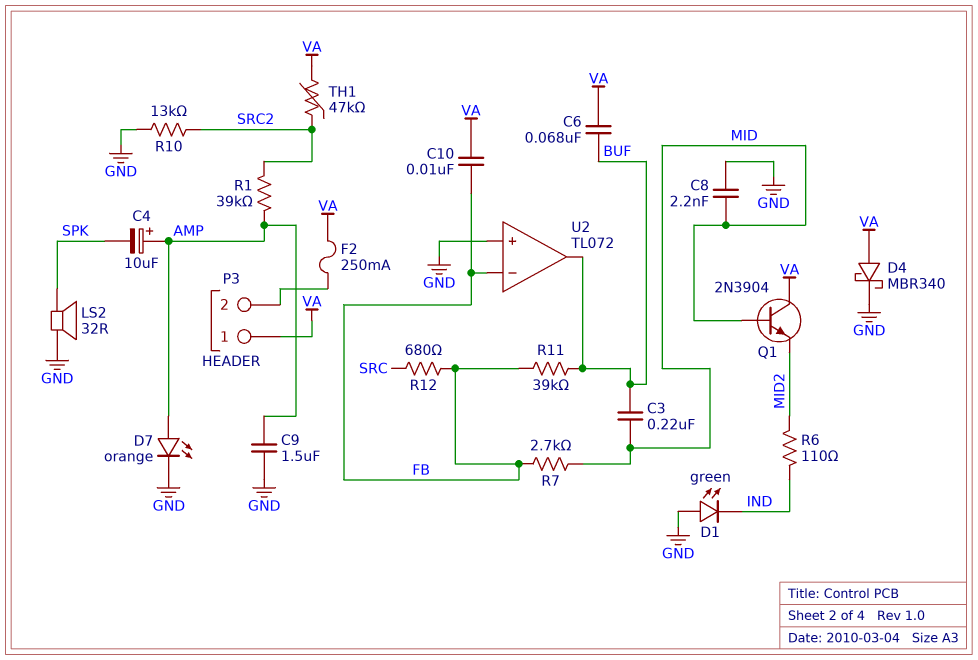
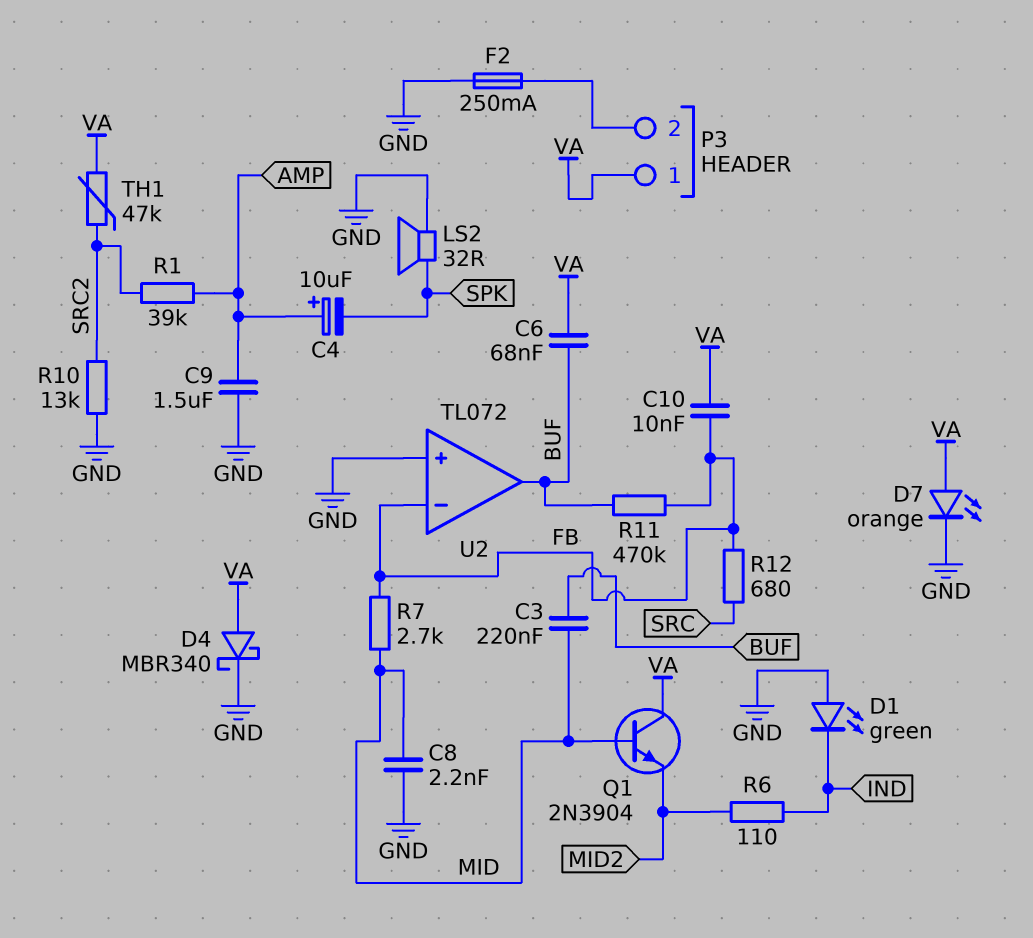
D7: LED orange (A AMP, K GND) -> LED orange (A VA, K GND)
F2: 250mA (P3/2, VA) -> 250mA (GND, P3/2)
R11: 39k (BUF, FB) -> 470k (BUF, FB)

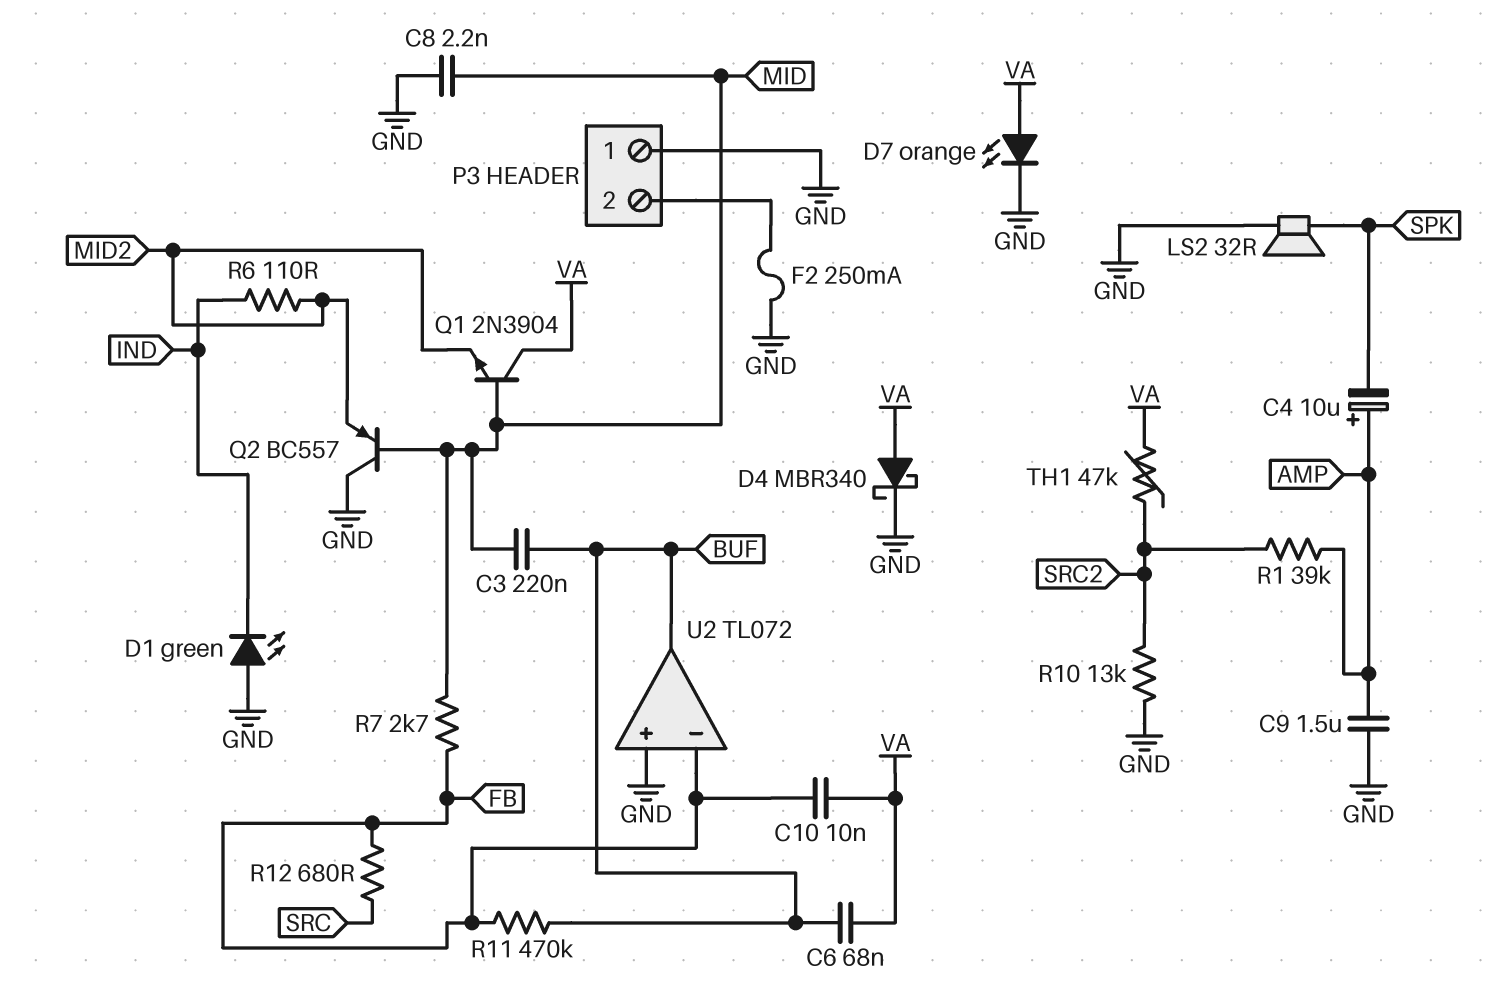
P3 pin 1: VA -> GND
Q2: none -> PNP BC557 (B MID, C GND, E MID2)

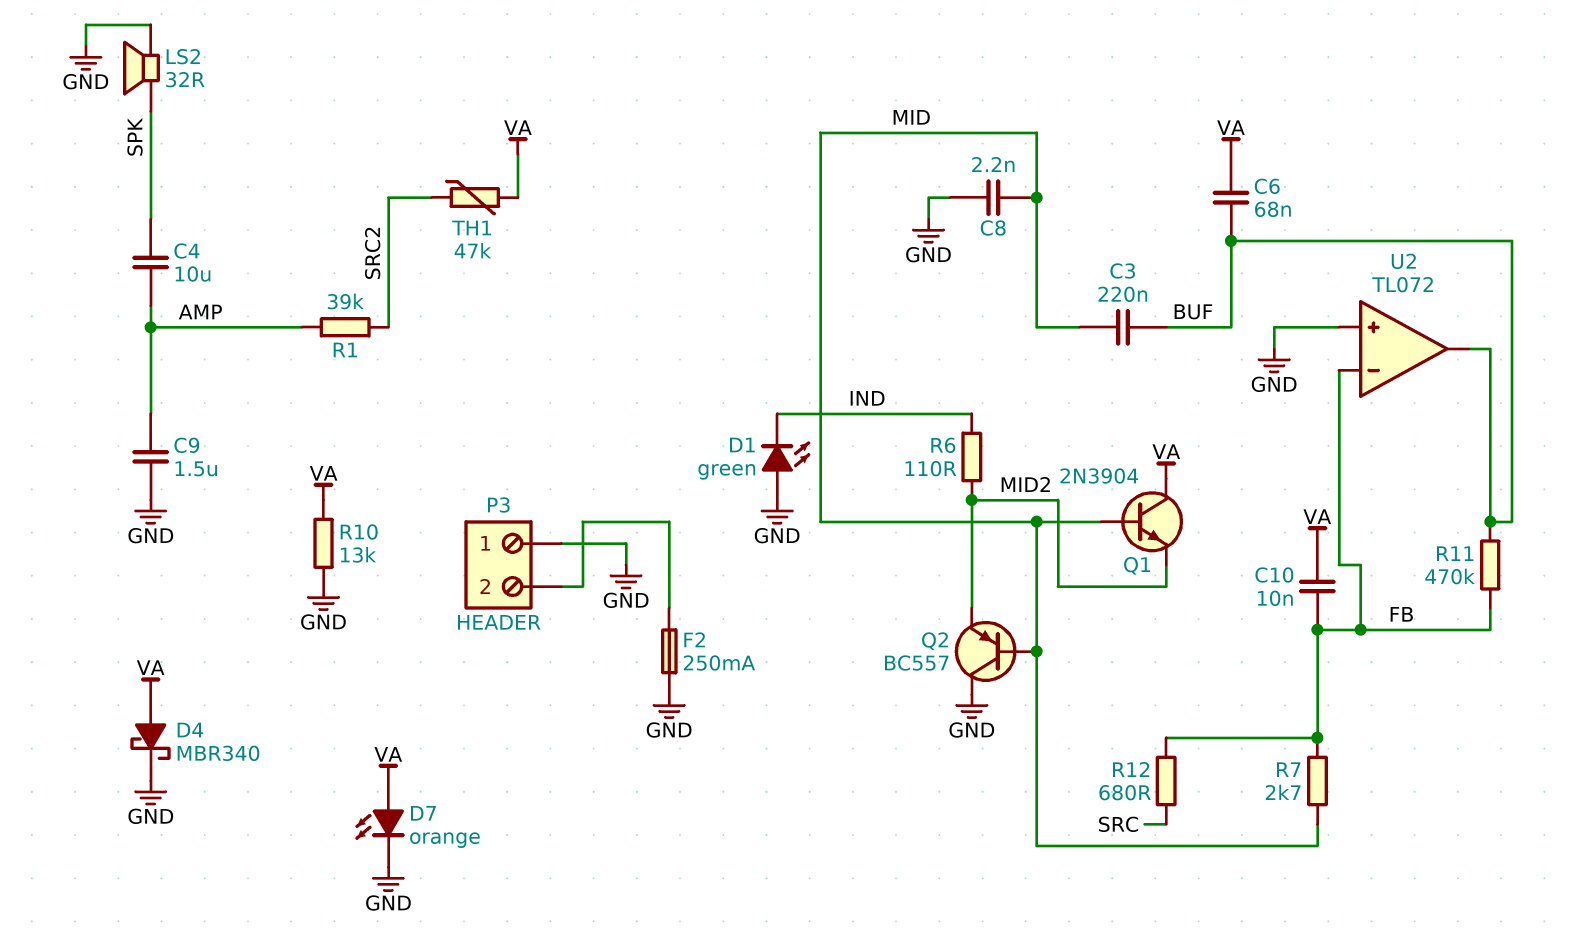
C4: 10uF (plus AMP, minus SPK) -> 10uF (AMP, SPK)
R10: 13k (GND, SRC2) -> 13k (GND, VA)

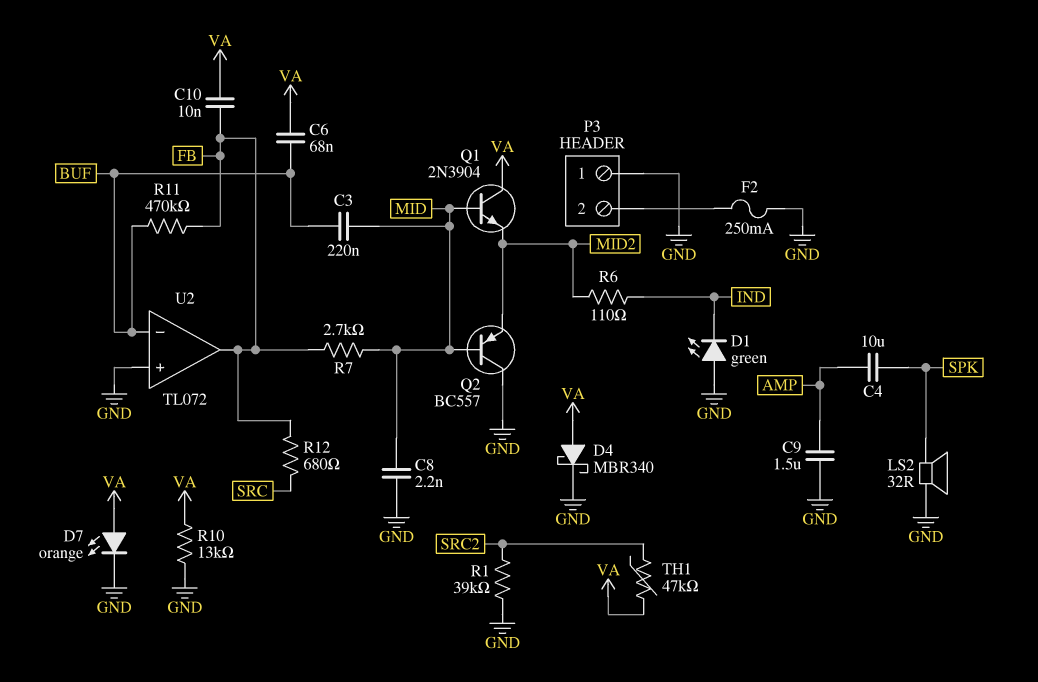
R1: 39k (AMP, SRC2) -> 39k (GND, SRC2)
U2 pin in-: FB -> BUF
U2 pin out: BUF -> FB

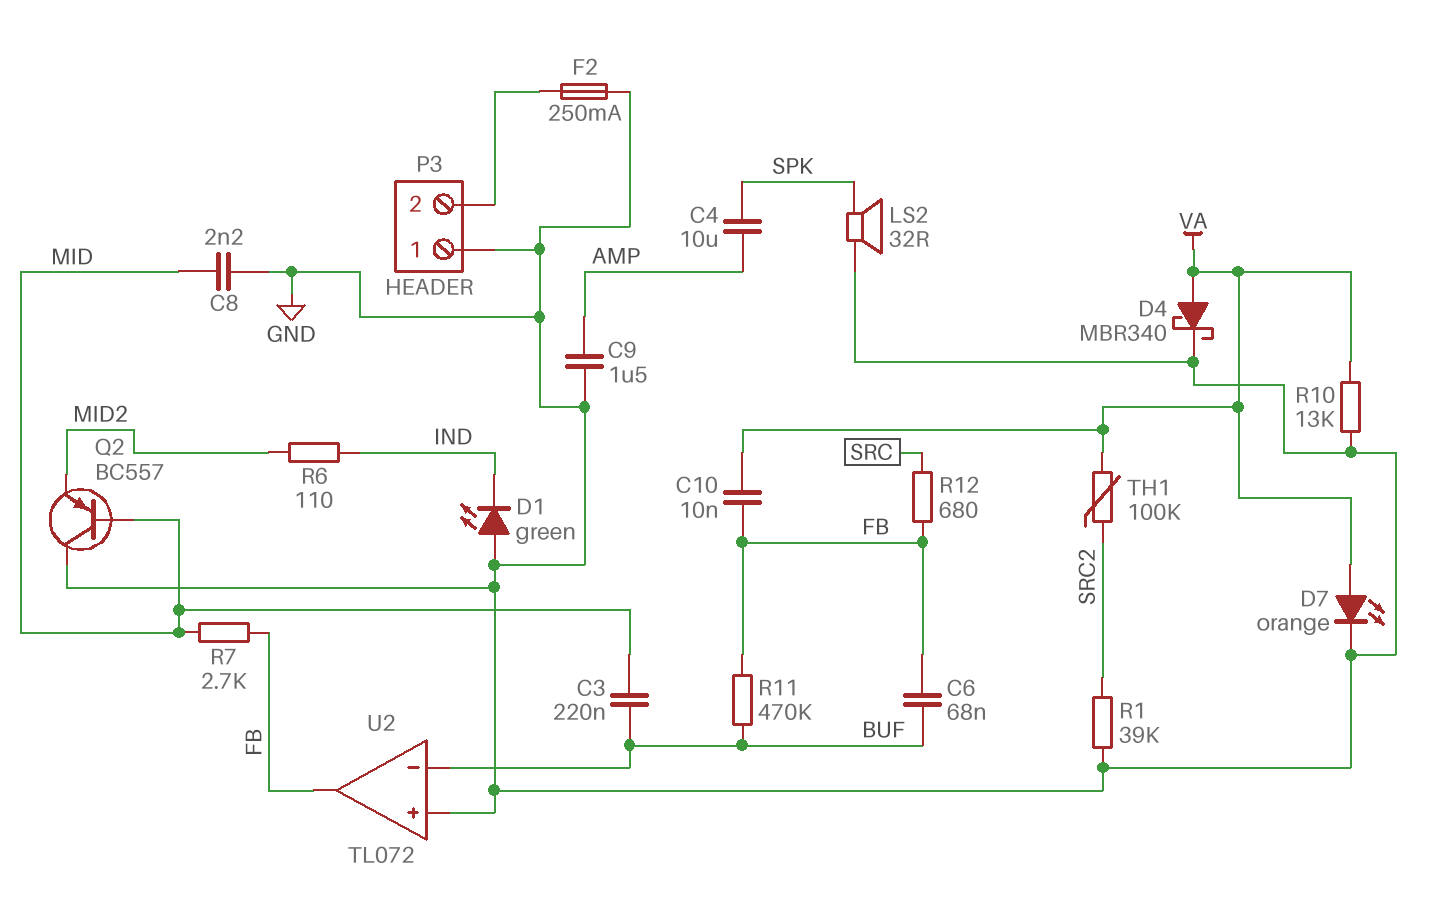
C6: 68nF (BUF, VA) -> 68nF (BUF, FB)
Q1: NPN 2N3904 (B MID, C VA, E MID2) -> none
TH1: 47k (SRC2, VA) -> 100k (SRC2, VA)

